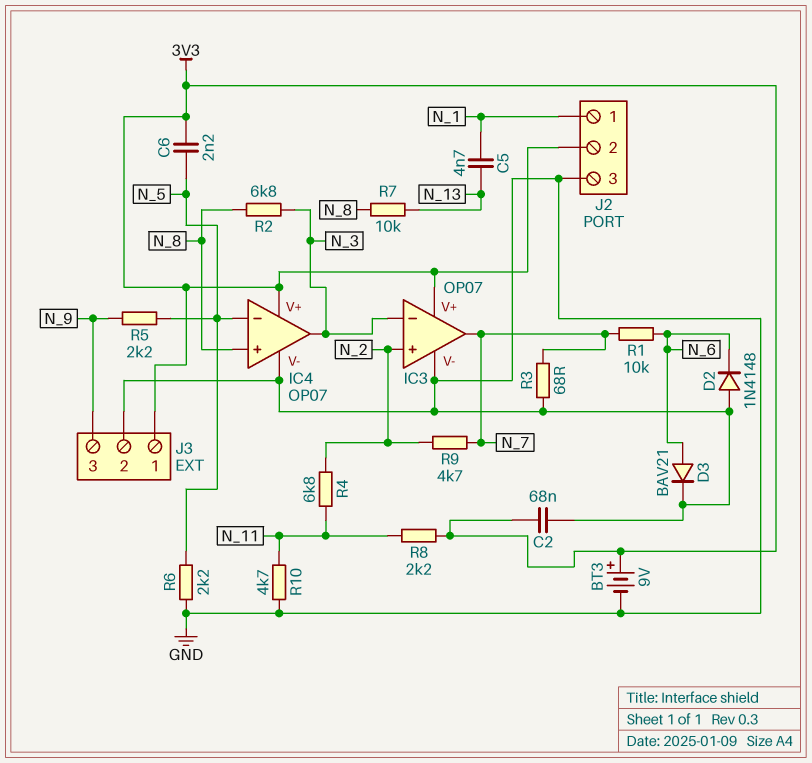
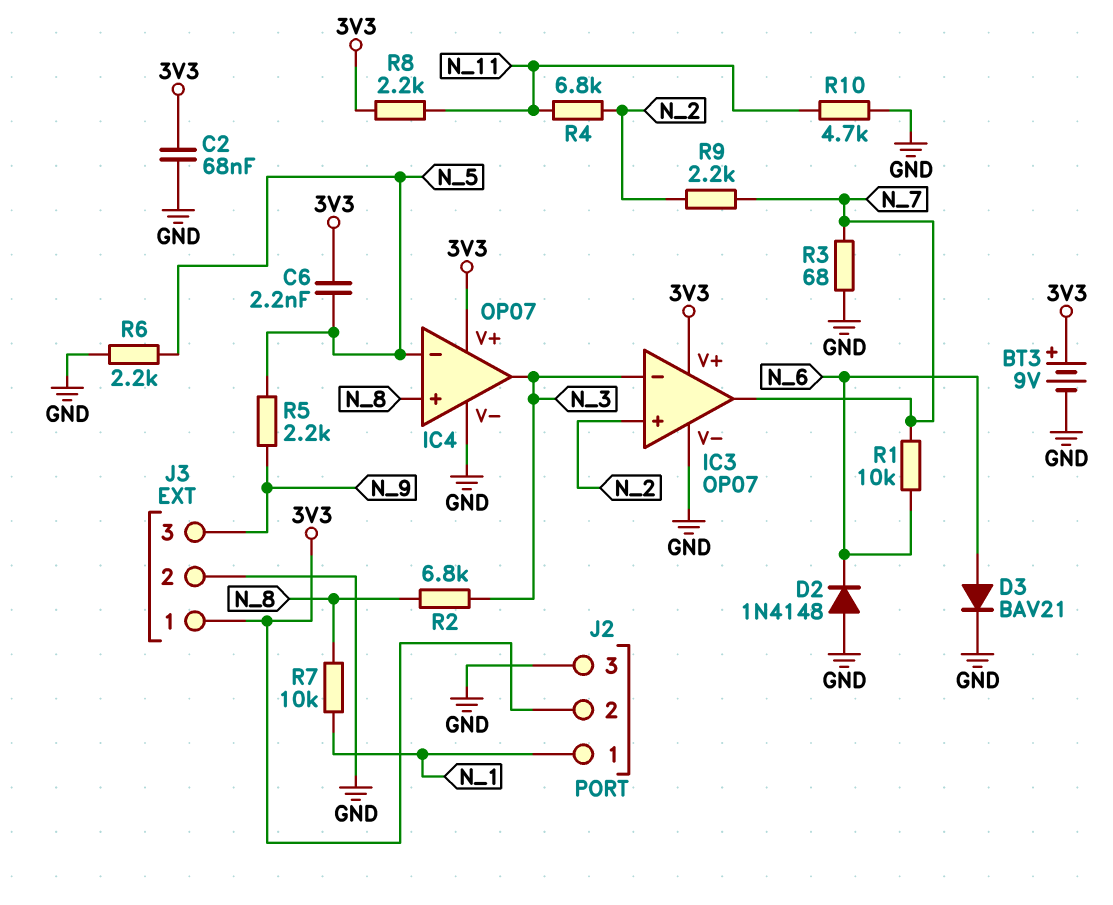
C5: 4.7nF (N_1, N_13) -> none
R7: 10k (N_8, N_13) -> 10k (N_1, N_8)
R9: 4.7k (N_2, N_7) -> 2.2k (N_2, N_7)

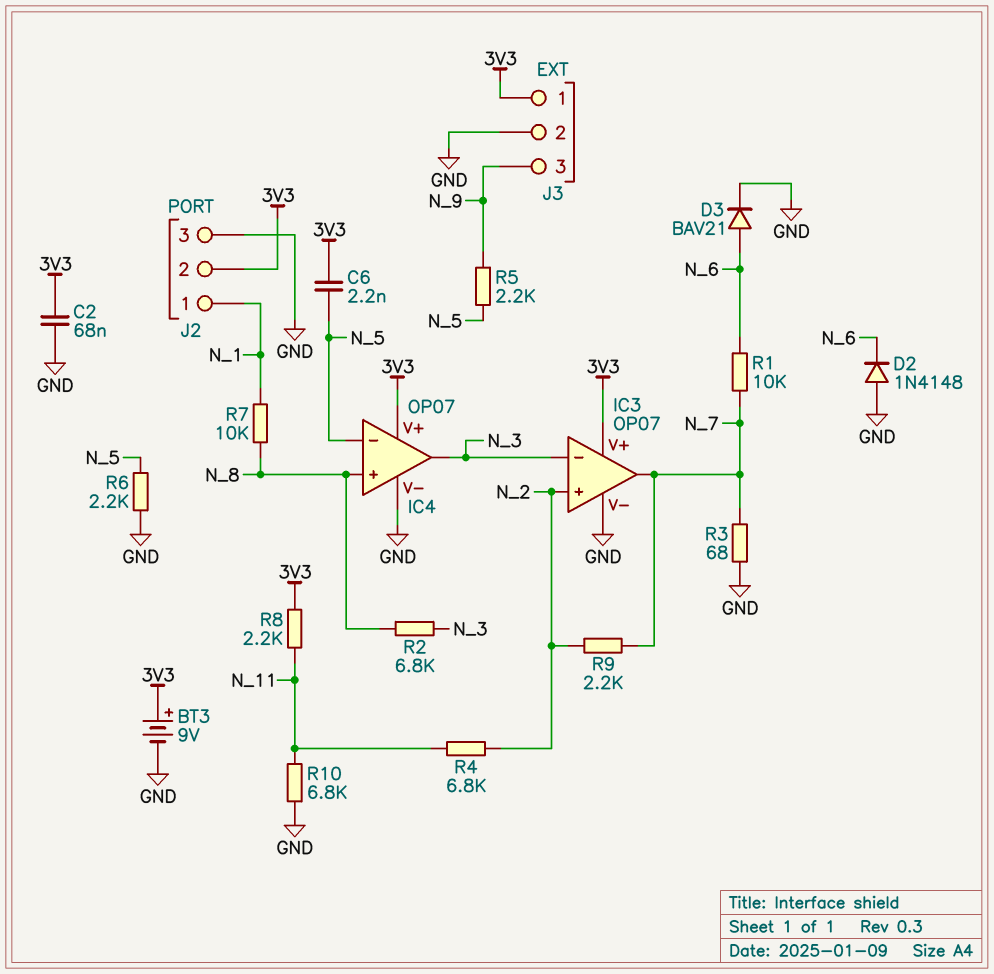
R10: 4.7k (GND, N_11) -> 6.8k (GND, N_11)

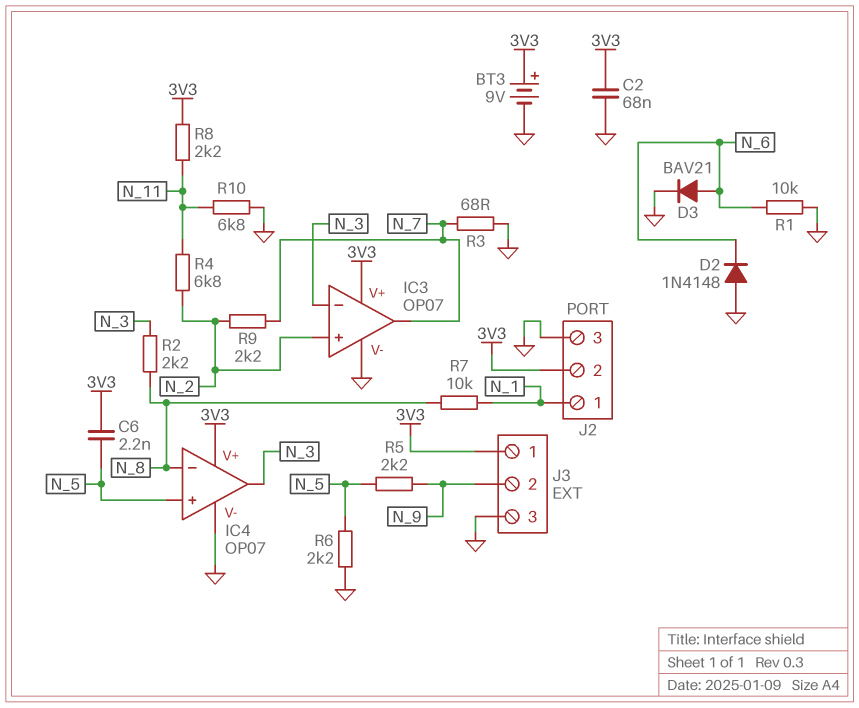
IC4 pin in+: N_8 -> N_5
IC4 pin in-: N_5 -> N_8
J3 pin 2: GND -> N_9
J3 pin 3: N_9 -> GND
R1: 10k (N_6, N_7) -> 10k (GND, N_6)
R2: 6.8k (N_3, N_8) -> 2.2k (N_3, N_8)

